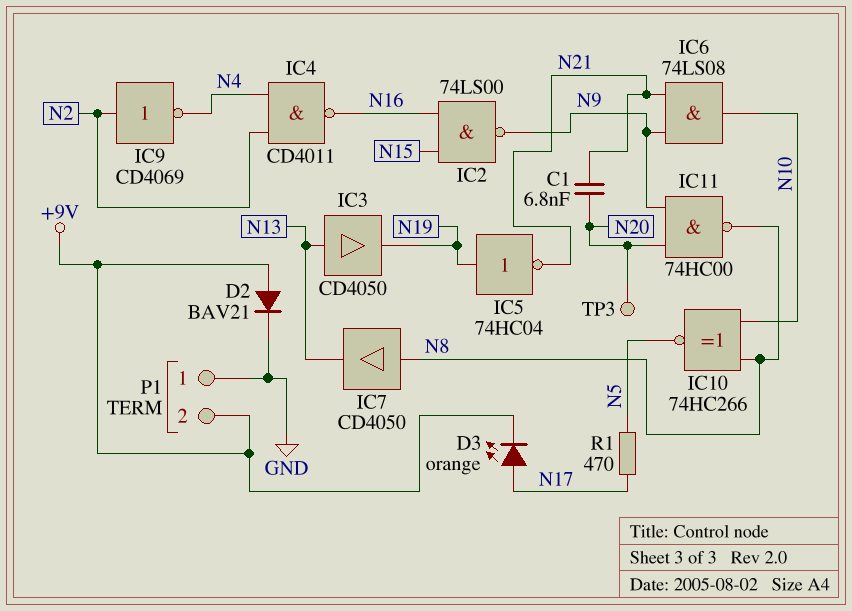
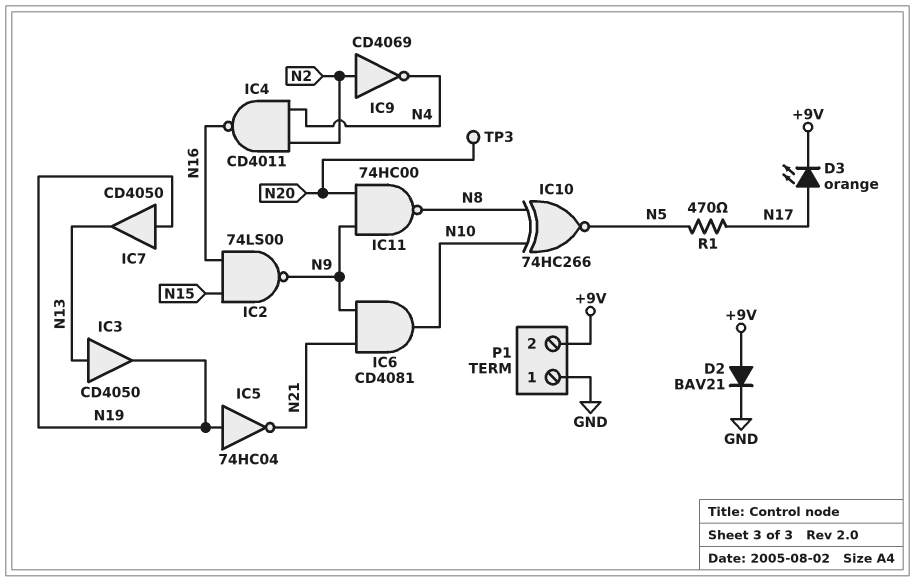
C1: 6.8nF (N20, N21) -> none
IC6: AND 74LS08 (in N9, in N21, out N10) -> AND CD4081 (in N9, in N21, out N10)
IC7: buffer CD4050 (in N8, out N13) -> buffer CD4050 (in N19, out N13)

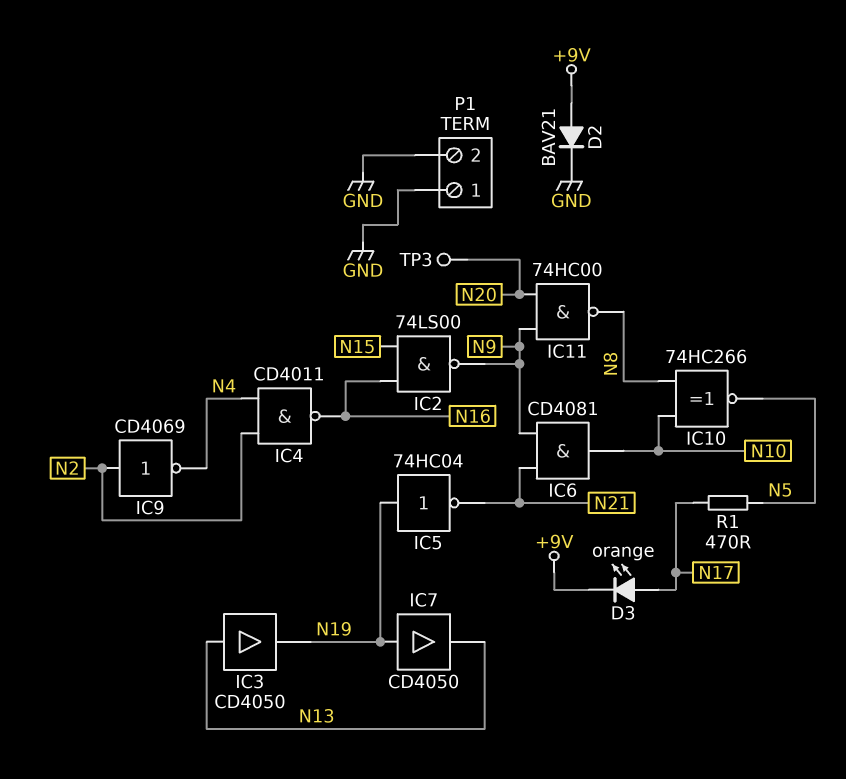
P1 pin 2: +9V -> GND

